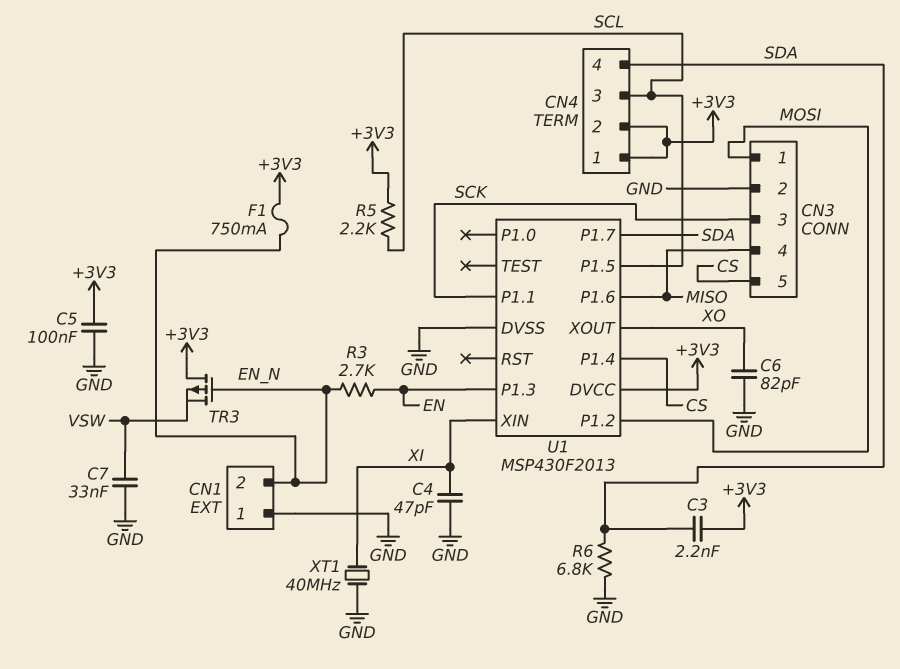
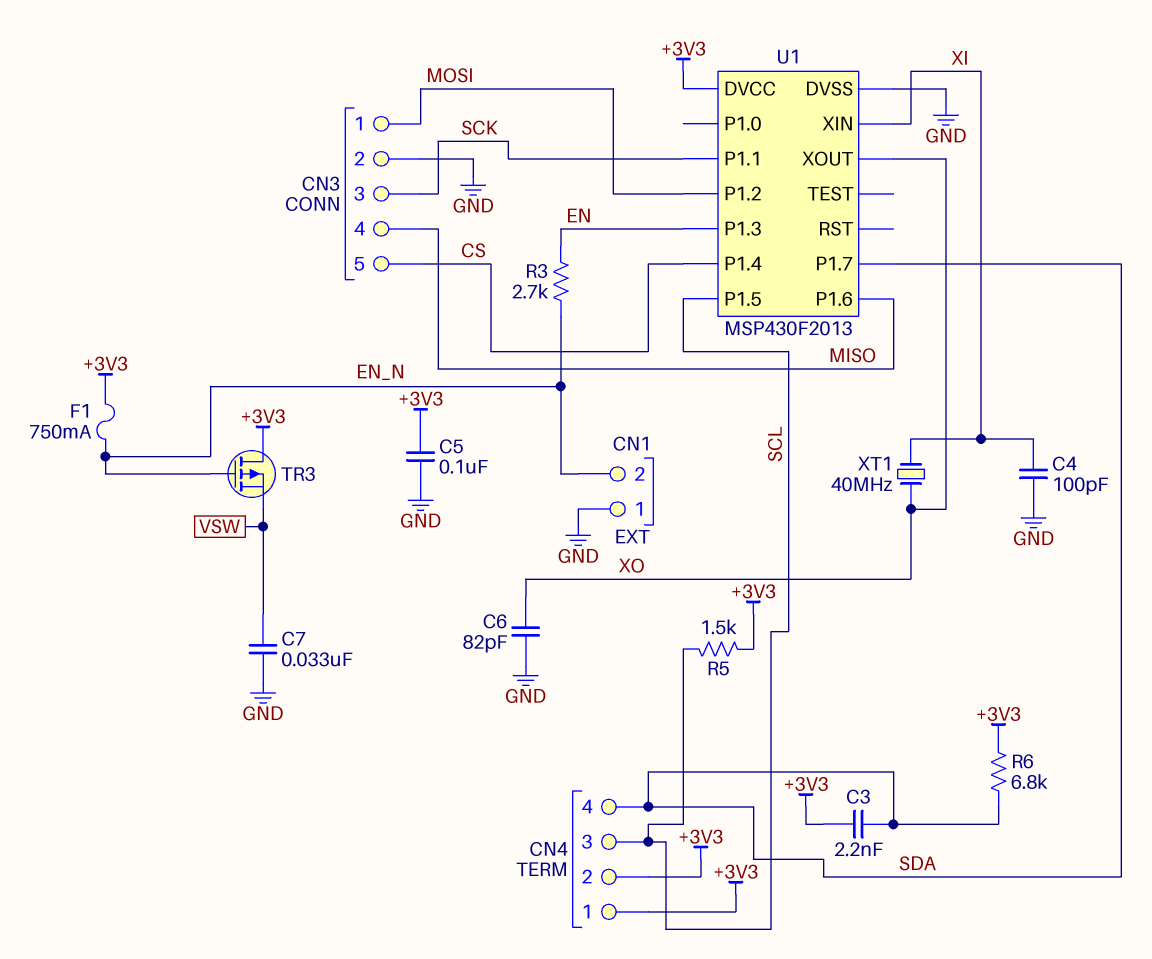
C4: 47pF (GND, XI) -> 100pF (GND, XI)
R5: 2.2k (+3V3, SCL) -> 1.5k (+3V3, SCL)
R6: 6.8k (GND, SDA) -> 6.8k (+3V3, SDA)
XT1: 40MHz (GND, XI) -> 40MHz (XI, XO)

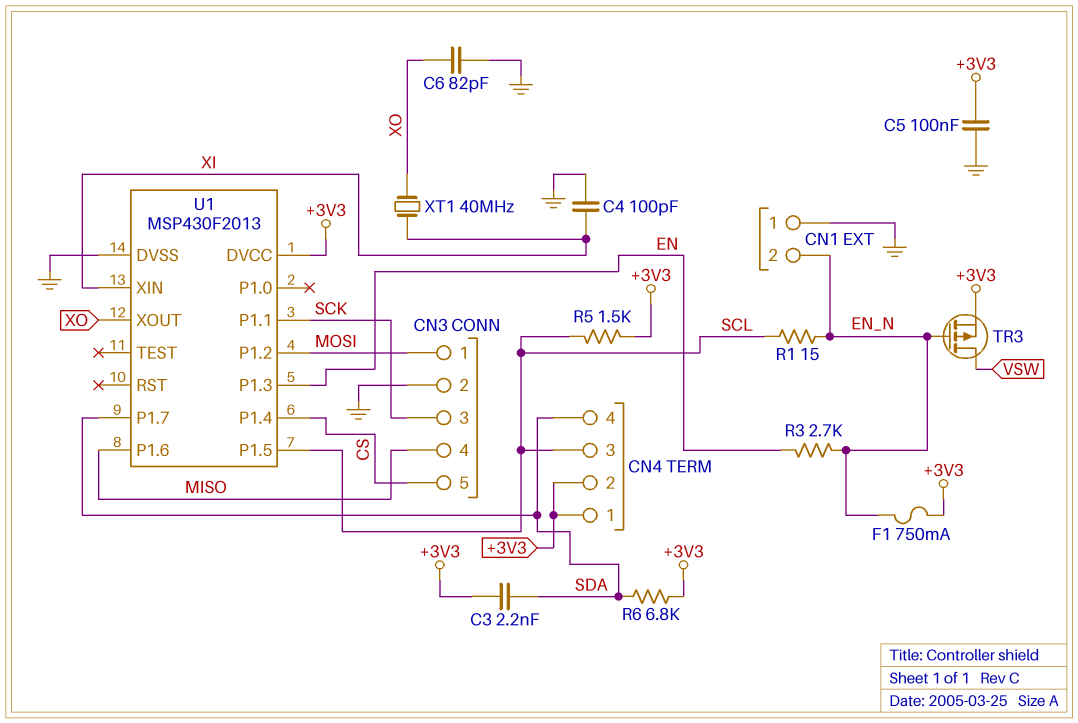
C7: 33nF (GND, VSW) -> none
R1: none -> 15 (EN_N, SCL)
TR3: PMOS (G EN_N, D +3V3, S VSW) -> PMOS (G EN_N, D VSW, S +3V3)

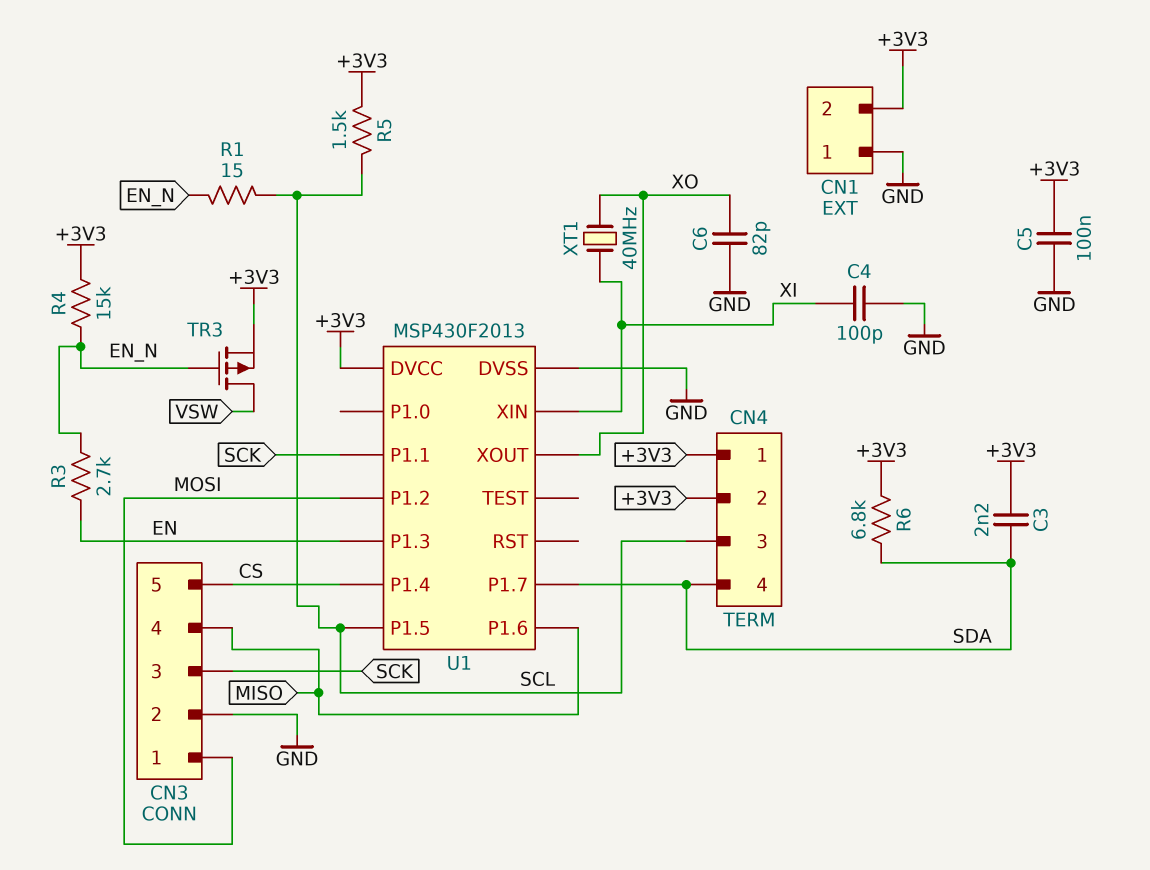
CN1 pin 2: EN_N -> +3V3
F1: 750mA (+3V3, EN_N) -> none
R4: none -> 15k (+3V3, EN_N)

